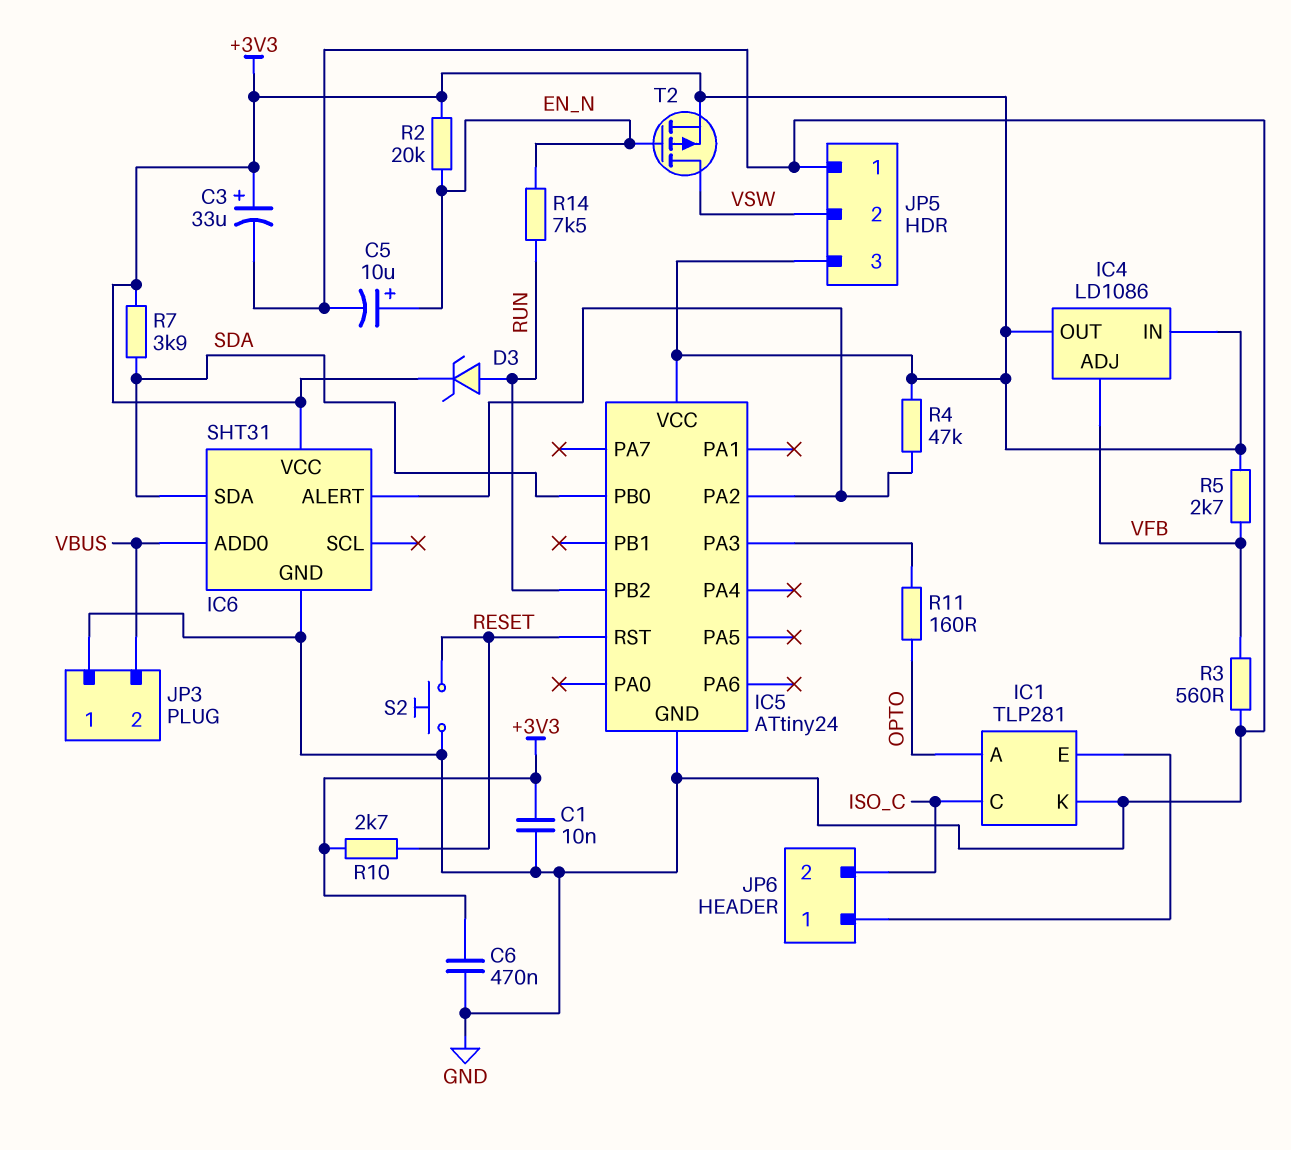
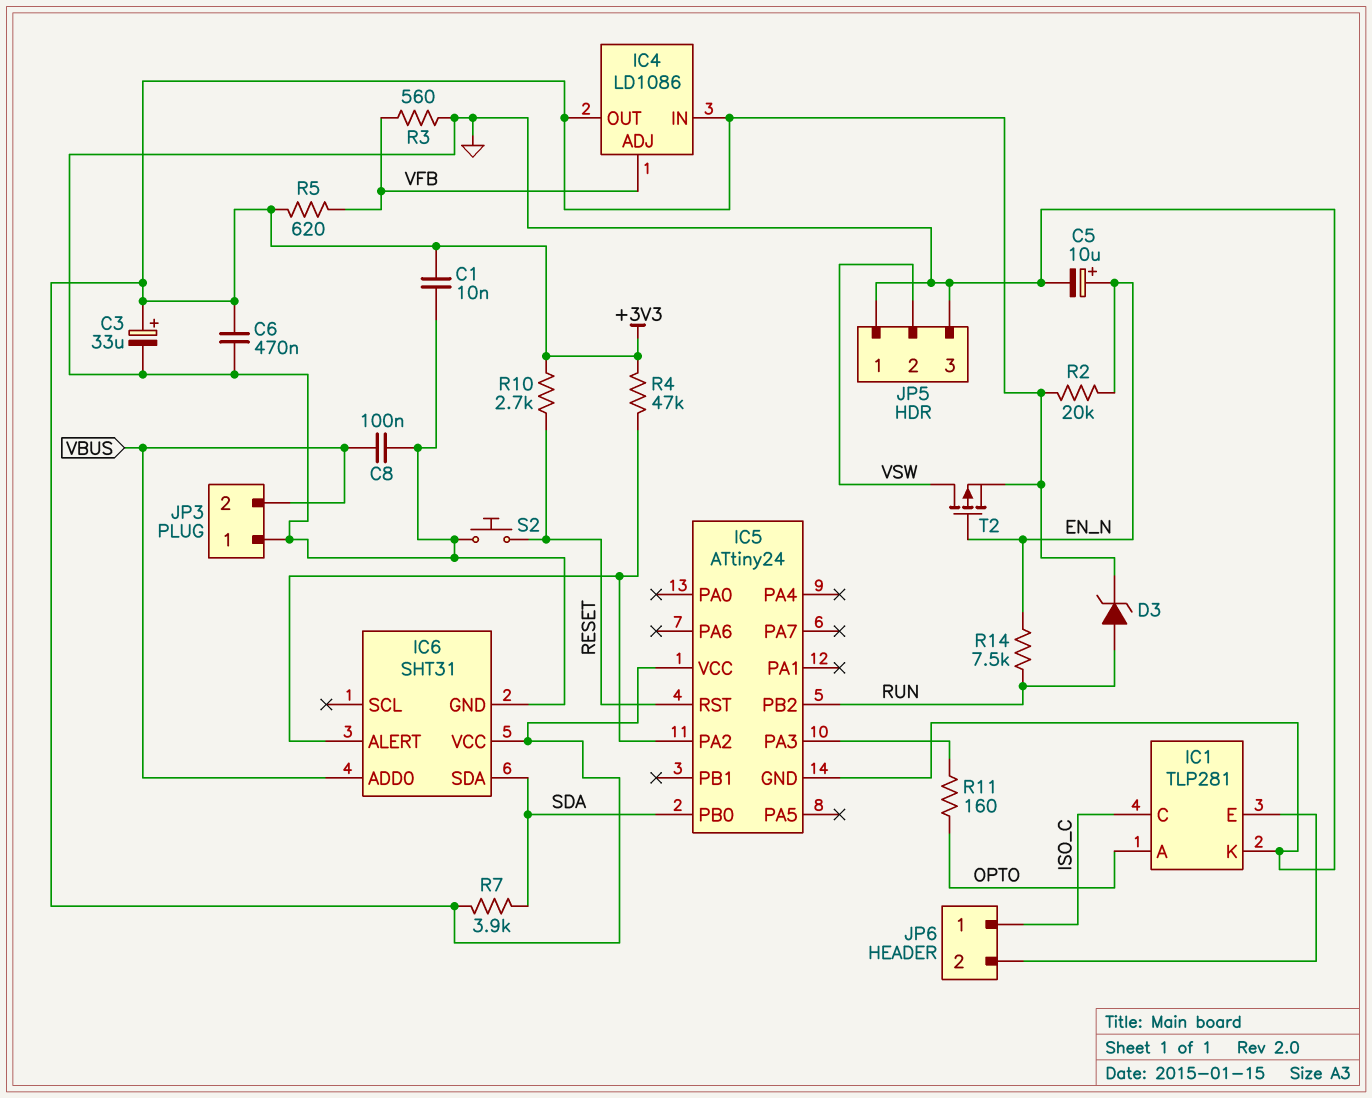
C8: none -> 100nF (GND, VBUS)
JP5 pin 3: +3V3 -> GND
JP6 pin 1: IC1/E -> ISO_C
JP6 pin 2: ISO_C -> IC1/E
R5: 2.7k (+3V3, VFB) -> 620 (+3V3, VFB)

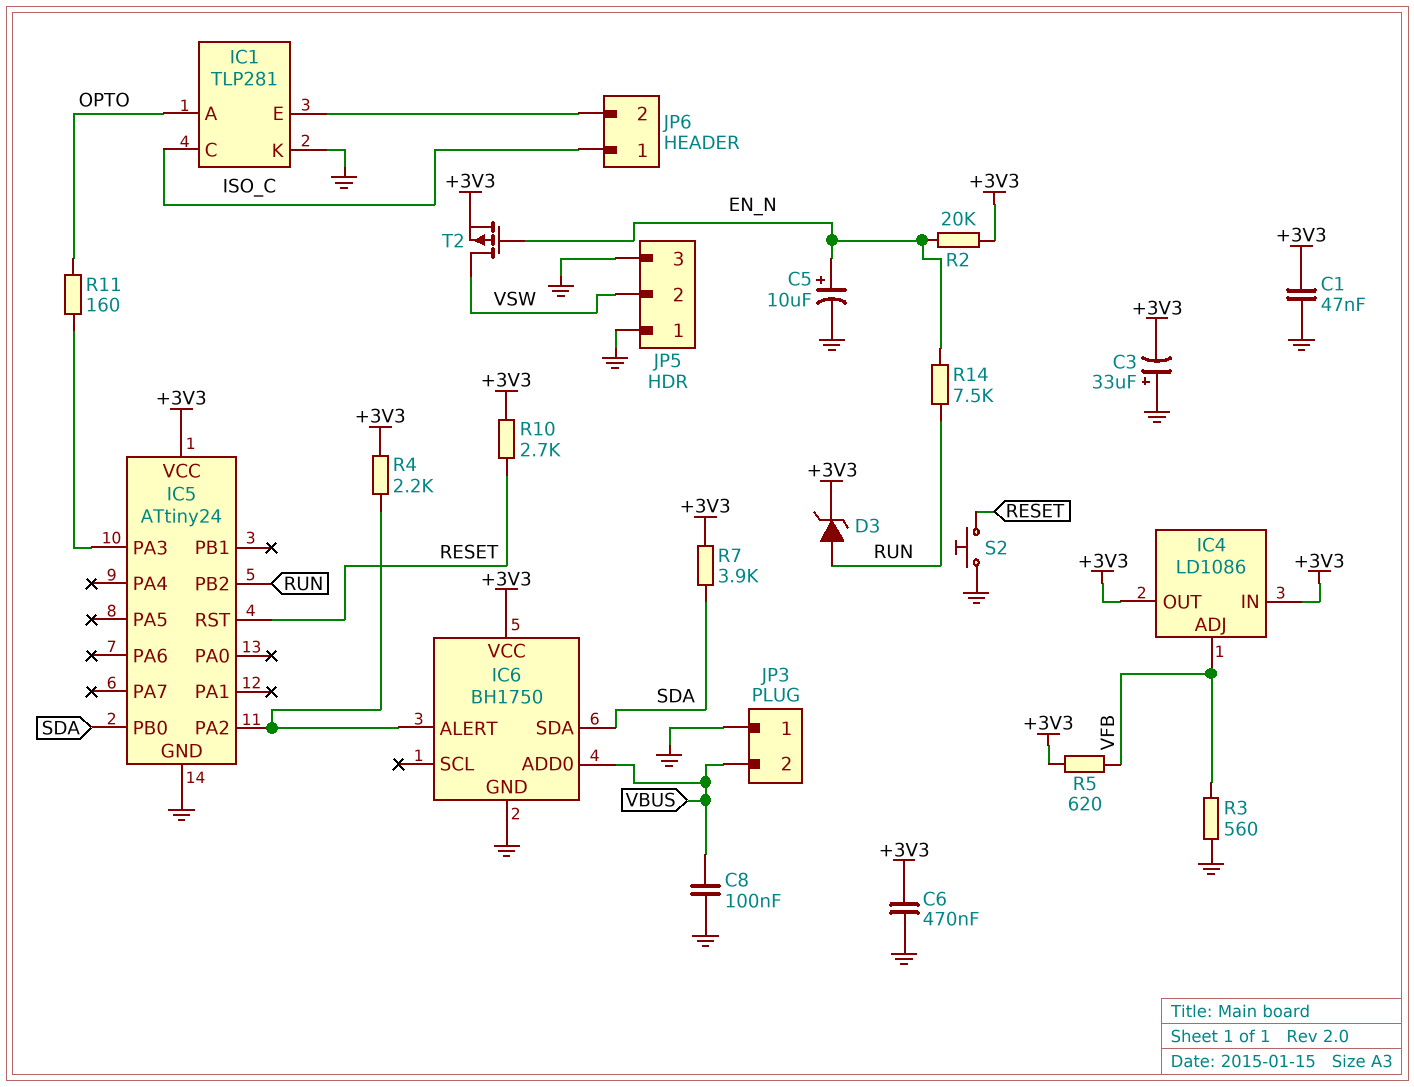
C1: 10nF (+3V3, GND) -> 47nF (+3V3, GND)
C3: 33uF (plus +3V3, minus GND) -> 33uF (plus GND, minus +3V3)
IC6: SHT31 -> BH1750
R4: 47k (+3V3, IC5/PA2) -> 2.2k (+3V3, IC5/PA2)

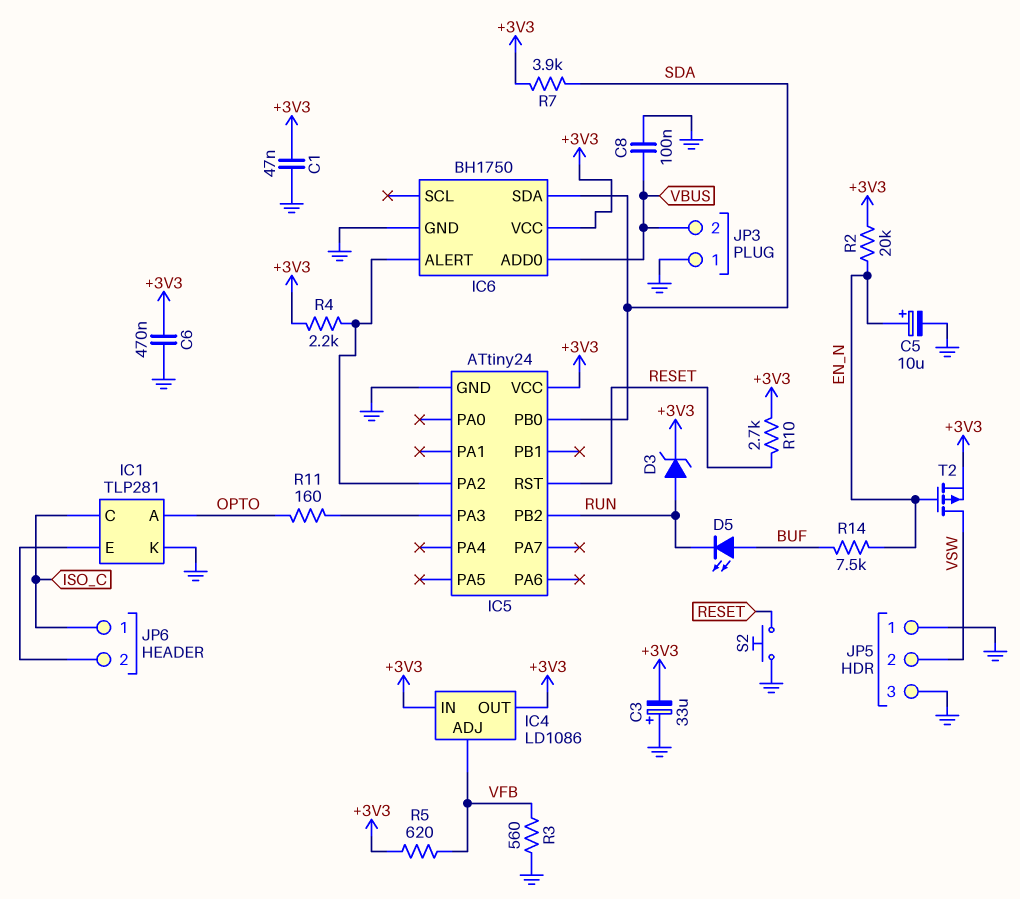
D5: none -> LED (A BUF, K RUN)
R14: 7.5k (EN_N, RUN) -> 7.5k (BUF, EN_N)

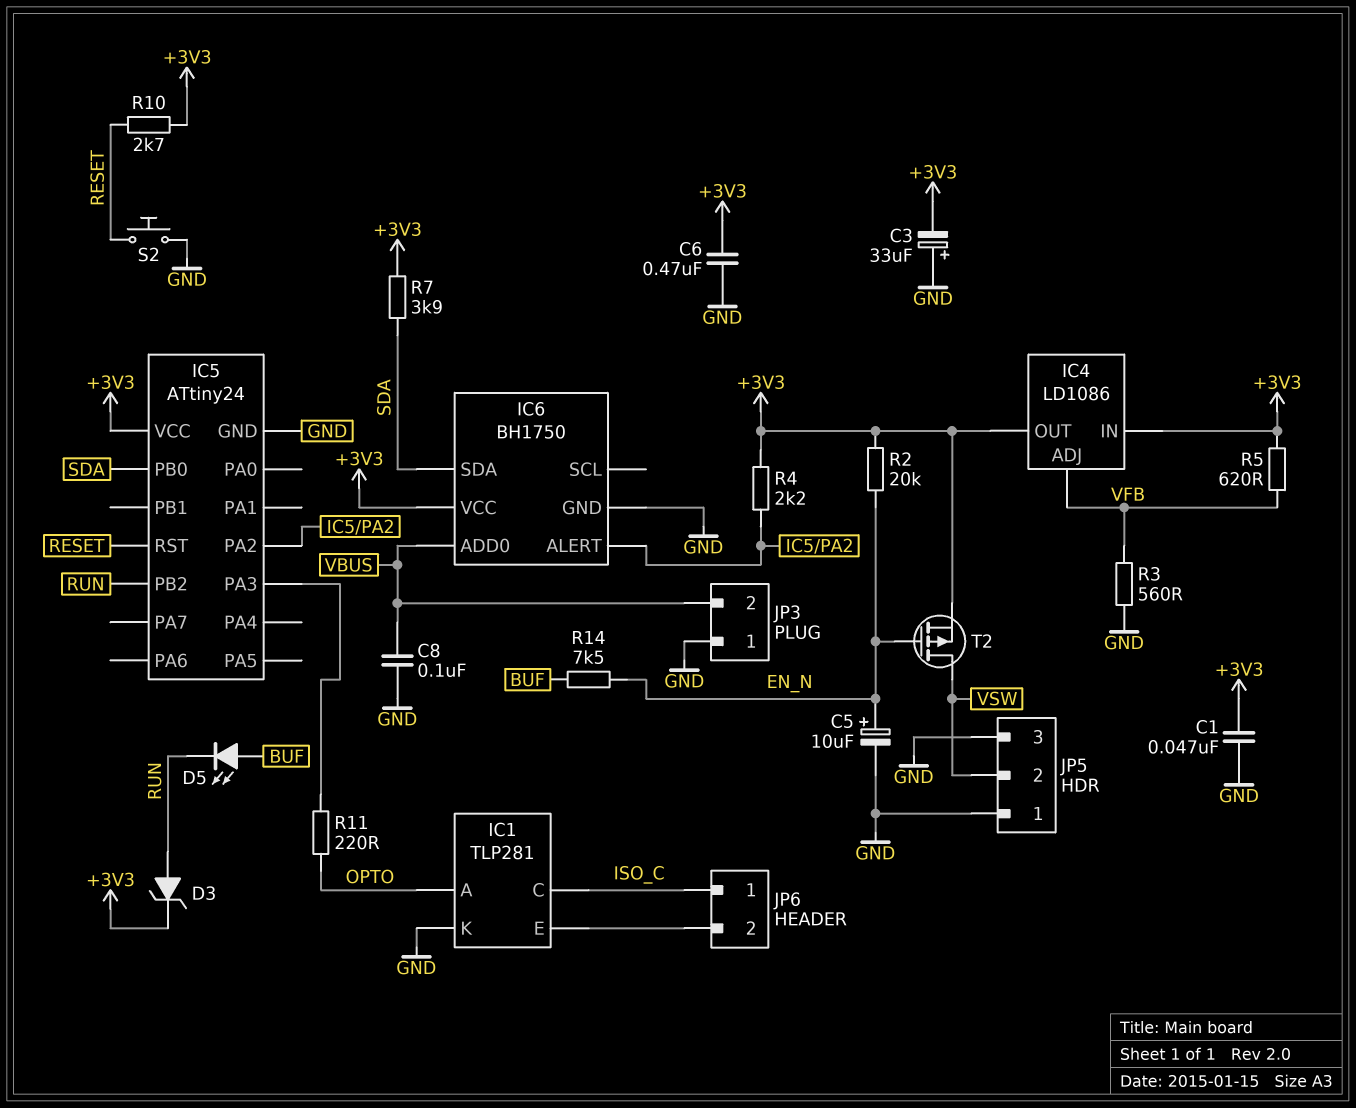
R11: 160 (IC5/PA3, OPTO) -> 220 (IC5/PA3, OPTO)

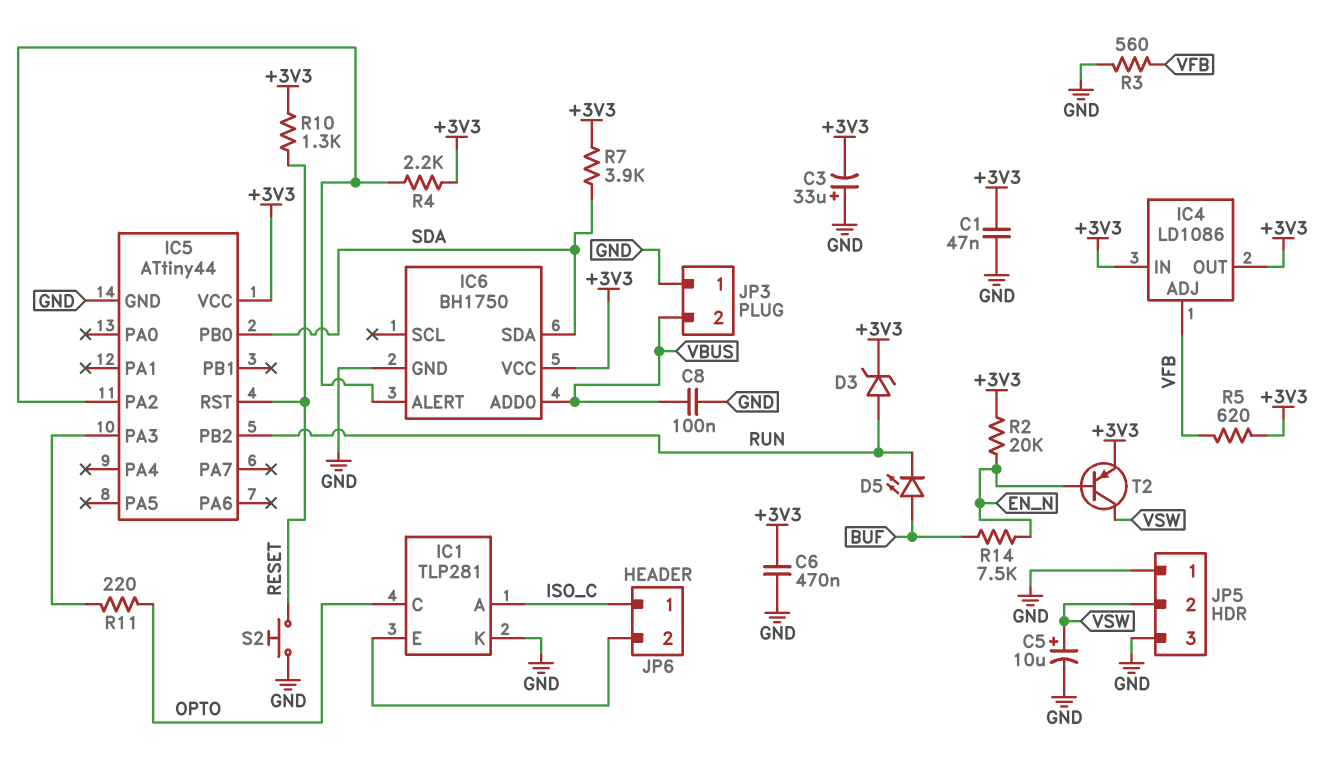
C5: 10uF (plus EN_N, minus GND) -> 10uF (plus VSW, minus GND)
IC1 pin A: OPTO -> ISO_C
IC1 pin C: ISO_C -> OPTO
IC5: ATtiny24 -> ATtiny44
R10: 2.7k (+3V3, RESET) -> 1.3k (+3V3, RESET)
T2: PMOS (G EN_N, D VSW, S +3V3) -> PNP (B EN_N, C VSW, E +3V3)

